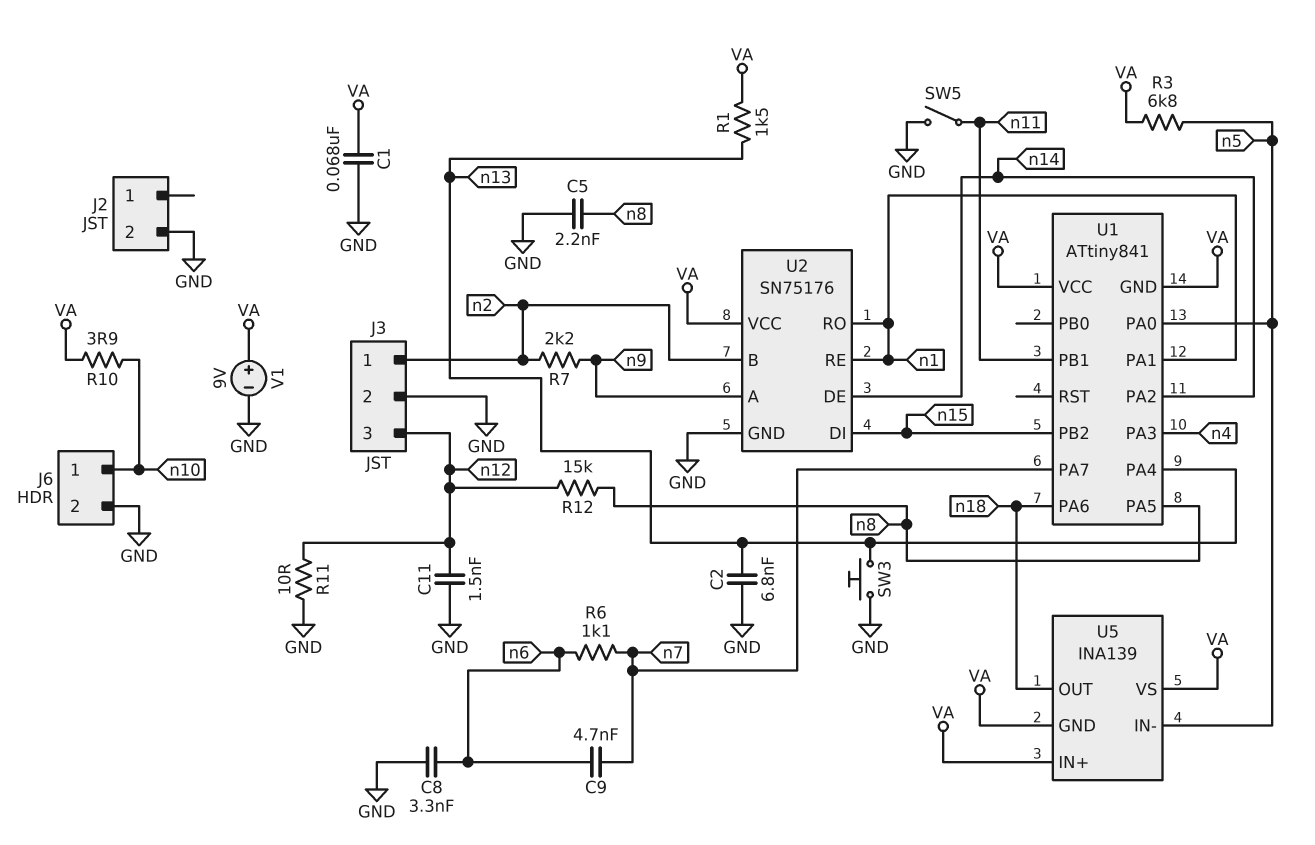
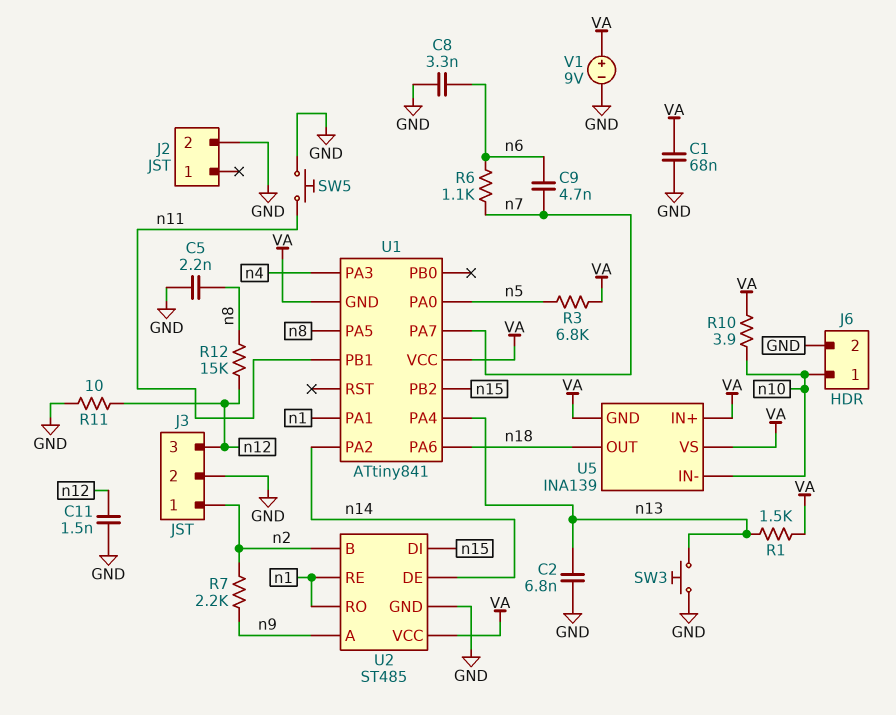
SW5: switch (GND, n11) -> button (GND, n11)
U2: SN75176 -> ST485
U5 pin IN-: n5 -> n10

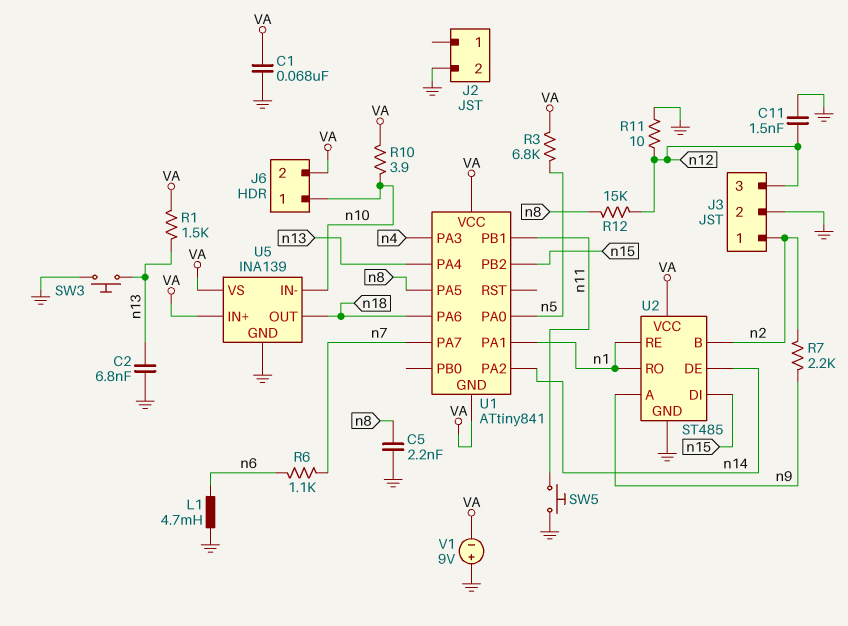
C8: 3.3nF (GND, n6) -> none
C9: 4.7nF (n6, n7) -> none
J6 pin 2: GND -> VA
L1: none -> 4.7mH (GND, n6)
U5 pin GND: VA -> GND
V1: 9V (plus VA, minus GND) -> 9V (plus GND, minus VA)

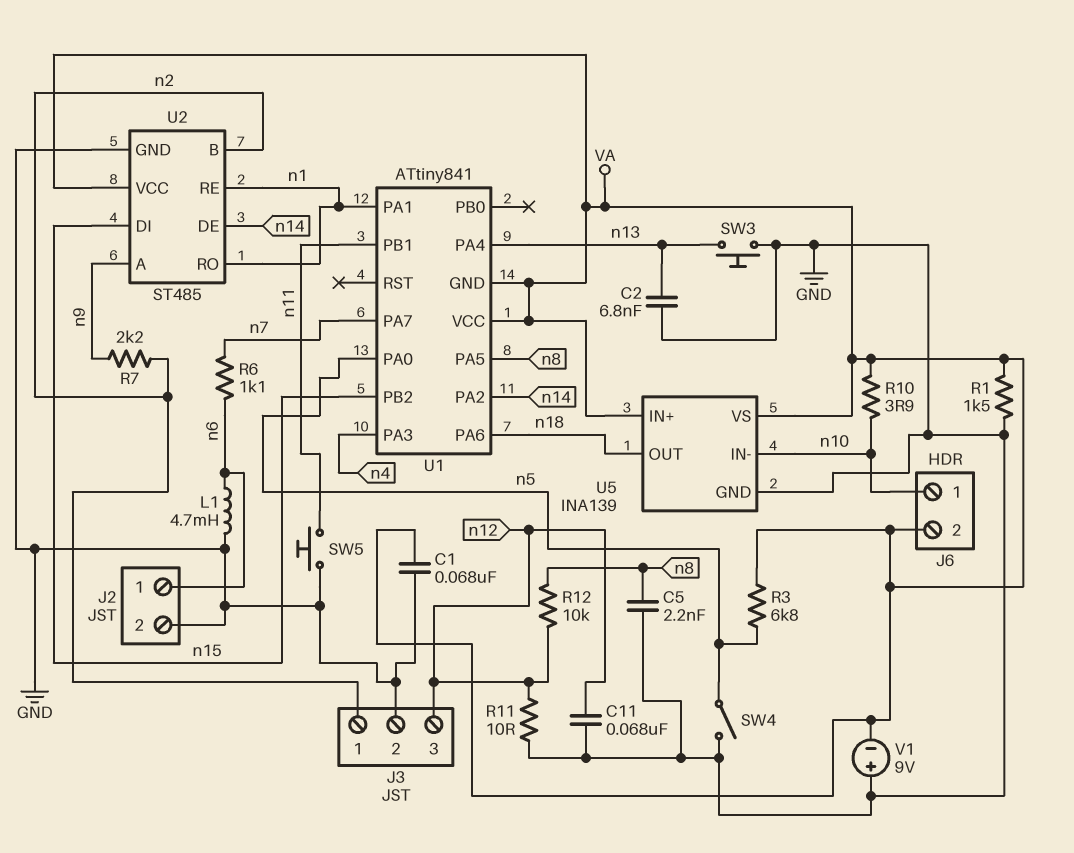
C11: 1.5nF (GND, n12) -> 68nF (GND, n12)
J2 pin 1: none -> n6
R1: 1.5k (VA, n13) -> 1.5k (GND, VA)
R12: 15k (n8, n12) -> 10k (n8, n12)
SW4: none -> switch (GND, n5)

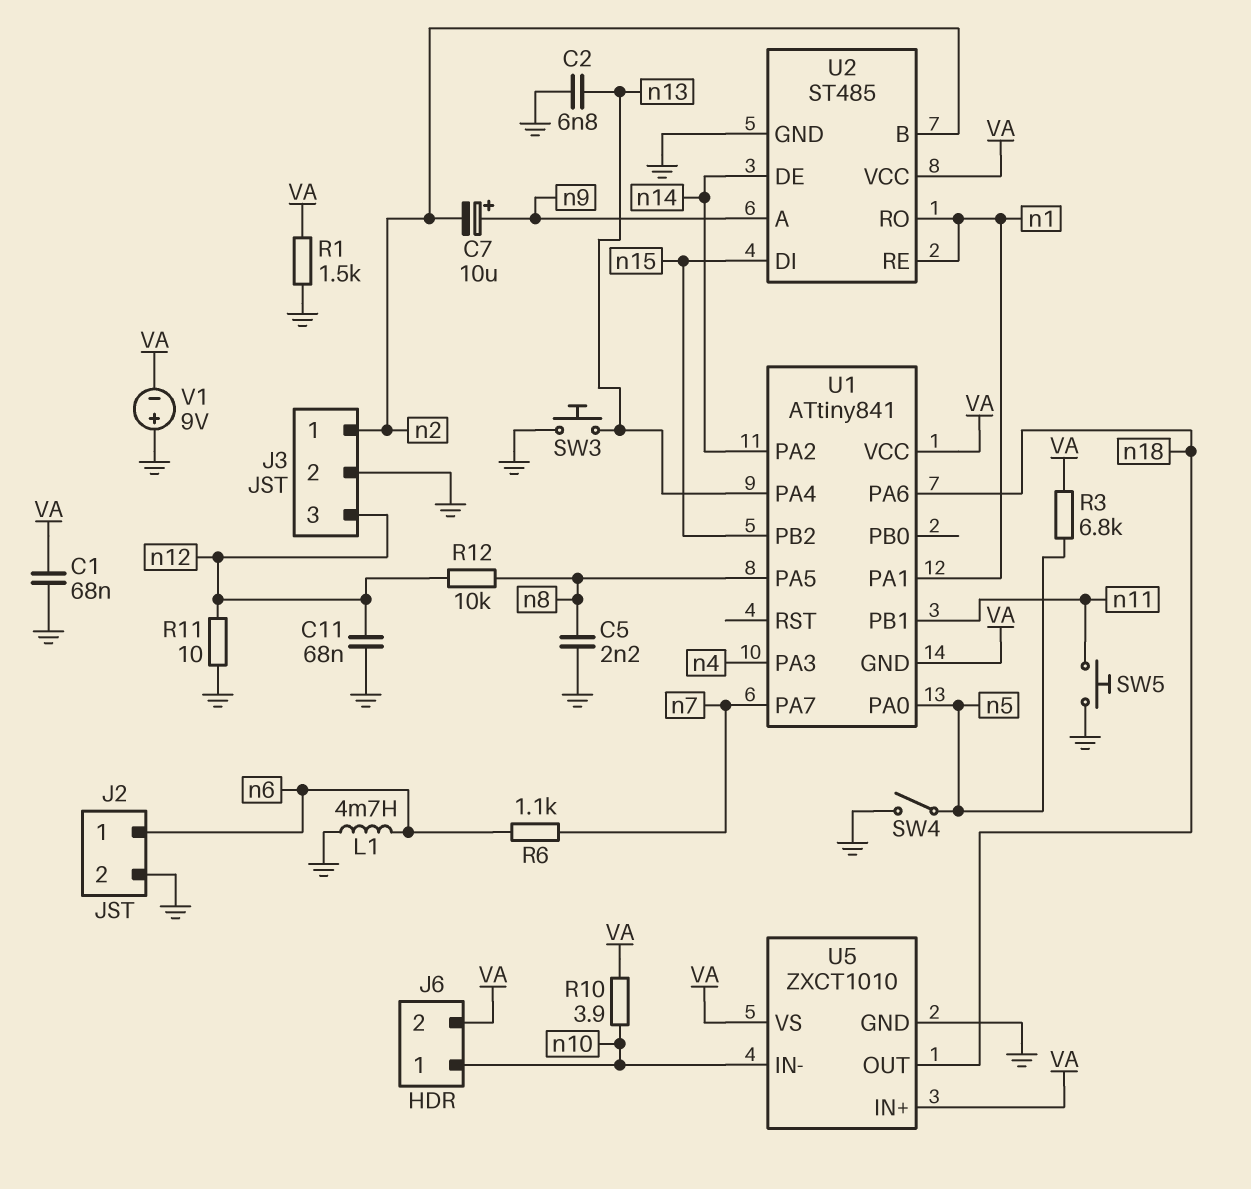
C7: none -> 10uF (plus n9, minus n2)
R7: 2.2k (n2, n9) -> none
U5: INA139 -> ZXCT1010

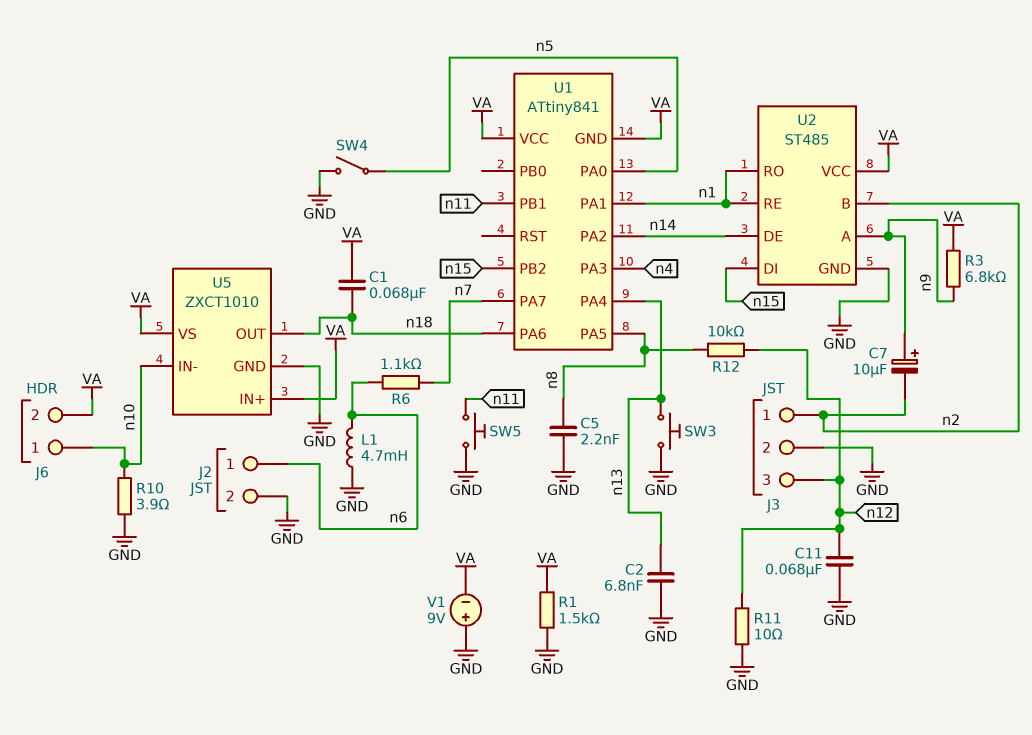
C1: 68nF (GND, VA) -> 68nF (VA, n18)
R3: 6.8k (VA, n5) -> 6.8k (VA, n9)
R10: 3.9 (VA, n10) -> 3.9 (GND, n10)

